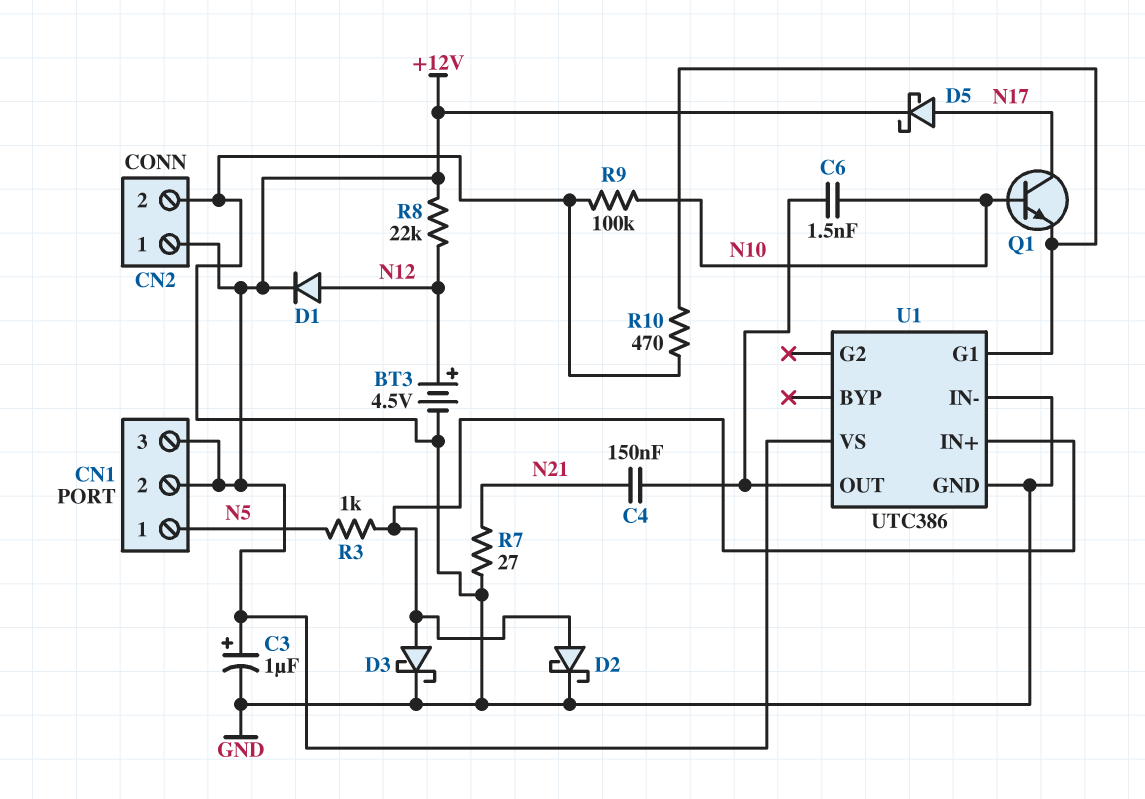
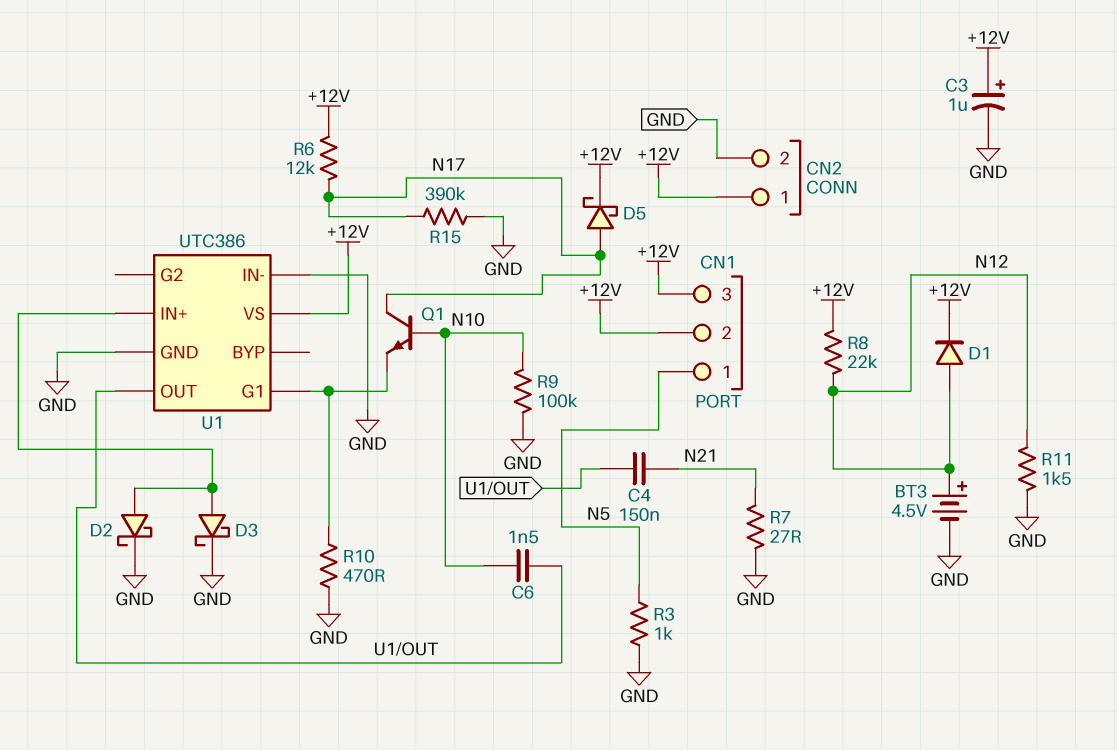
R3: 1k (N5, U1/IN+) -> 1k (GND, N5)
R6: none -> 12k (+12V, N17)
R11: none -> 1.5k (GND, N12)
R15: none -> 390k (GND, N17)

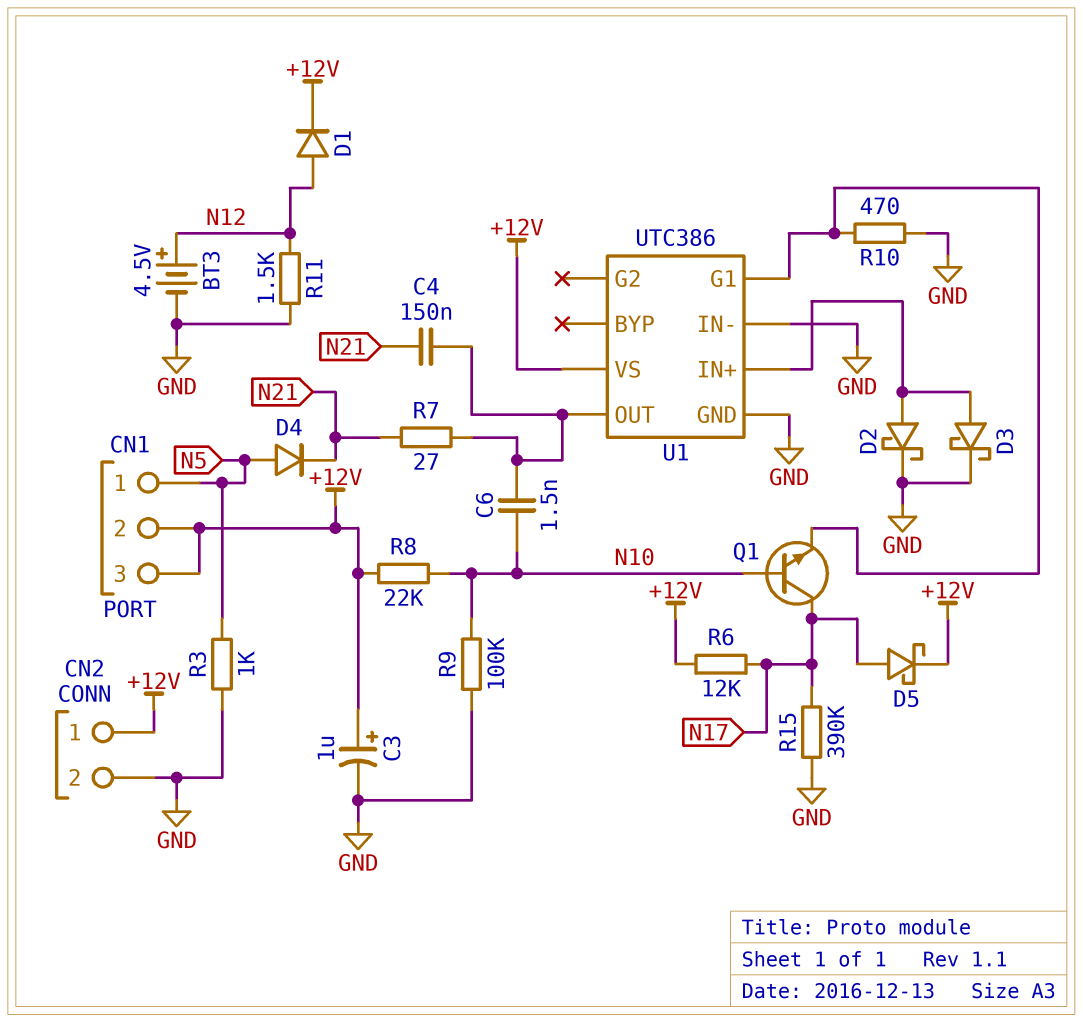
D4: none -> diode (A N5, K N21)
R7: 27 (GND, N21) -> 27 (N21, U1/OUT)
R8: 22k (+12V, N12) -> 22k (+12V, N10)

